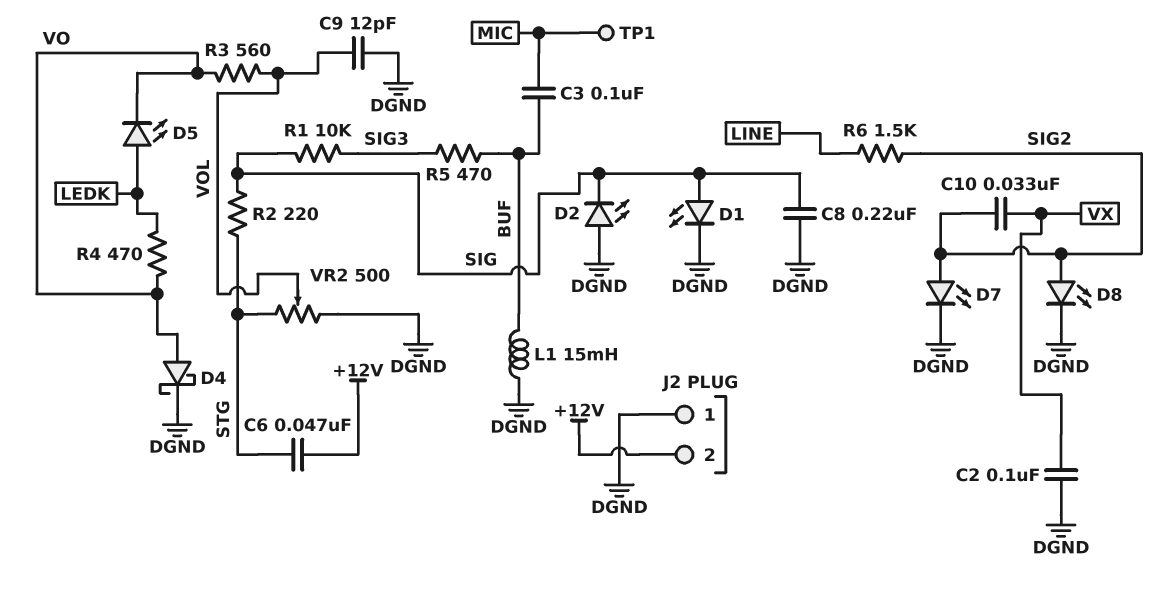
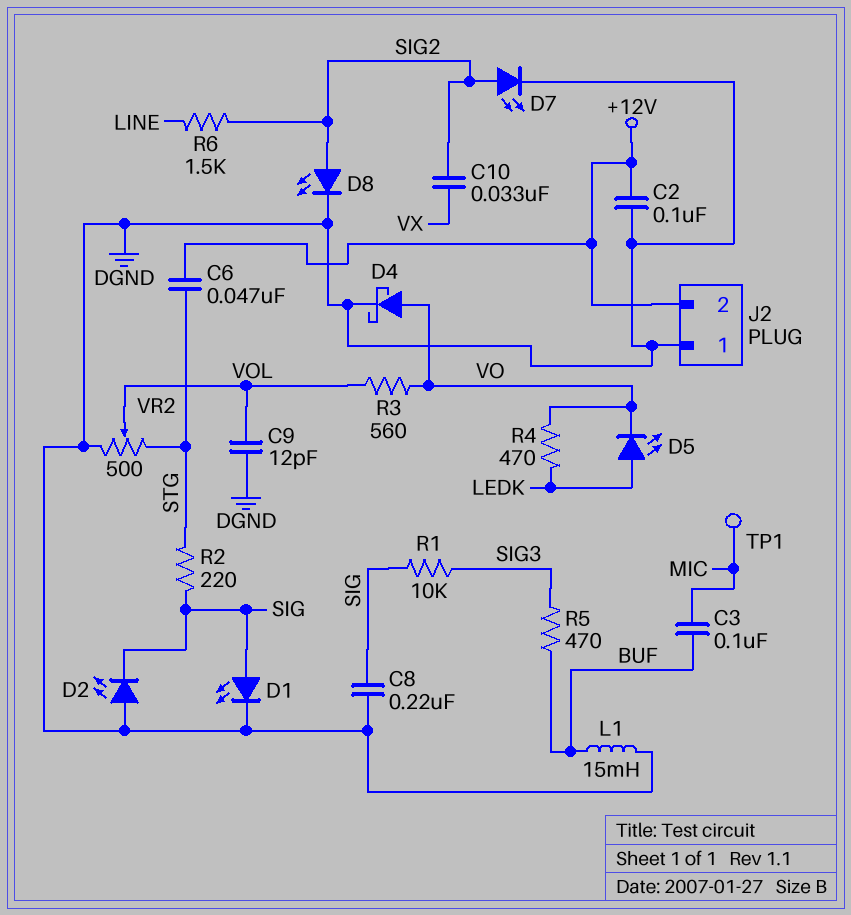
C2: 100nF (DGND, VX) -> 100nF (+12V, DGND)

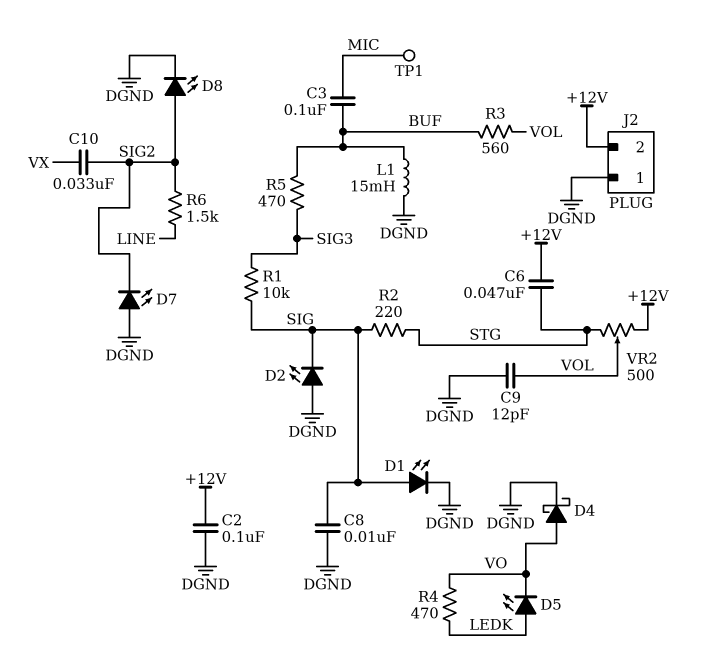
C8: 220nF (DGND, SIG) -> 10nF (DGND, SIG)
D7: LED (A SIG2, K DGND) -> LED (A DGND, K SIG2)
R3: 560 (VO, VOL) -> 560 (BUF, VOL)
VR2: 500 (DGND, STG, wiper VOL) -> 500 (+12V, STG, wiper VOL)

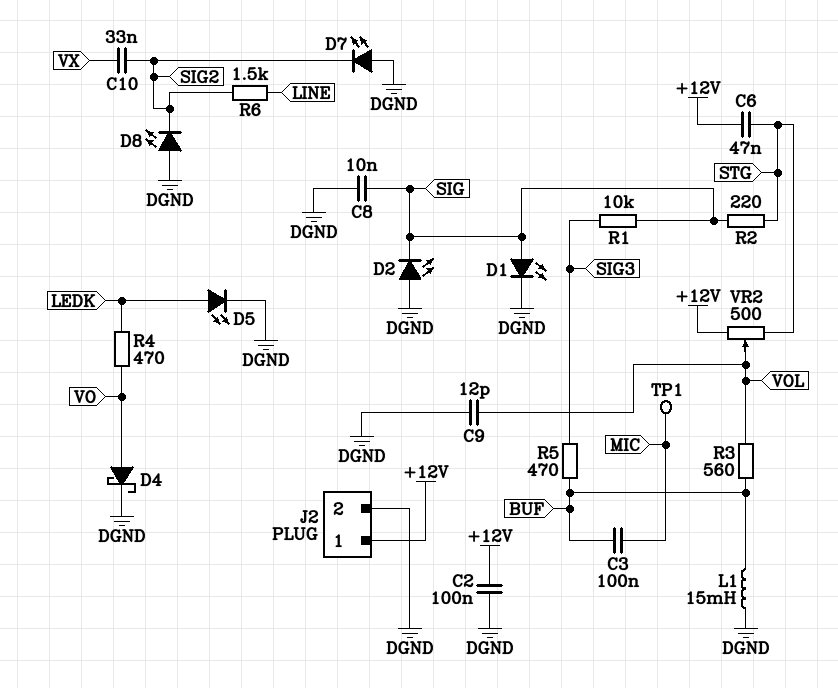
D5: LED (A LEDK, K VO) -> LED (A LEDK, K DGND)
D8: LED (A SIG2, K DGND) -> LED (A DGND, K SIG2)
J2 pin 1: DGND -> +12V
J2 pin 2: +12V -> DGND

